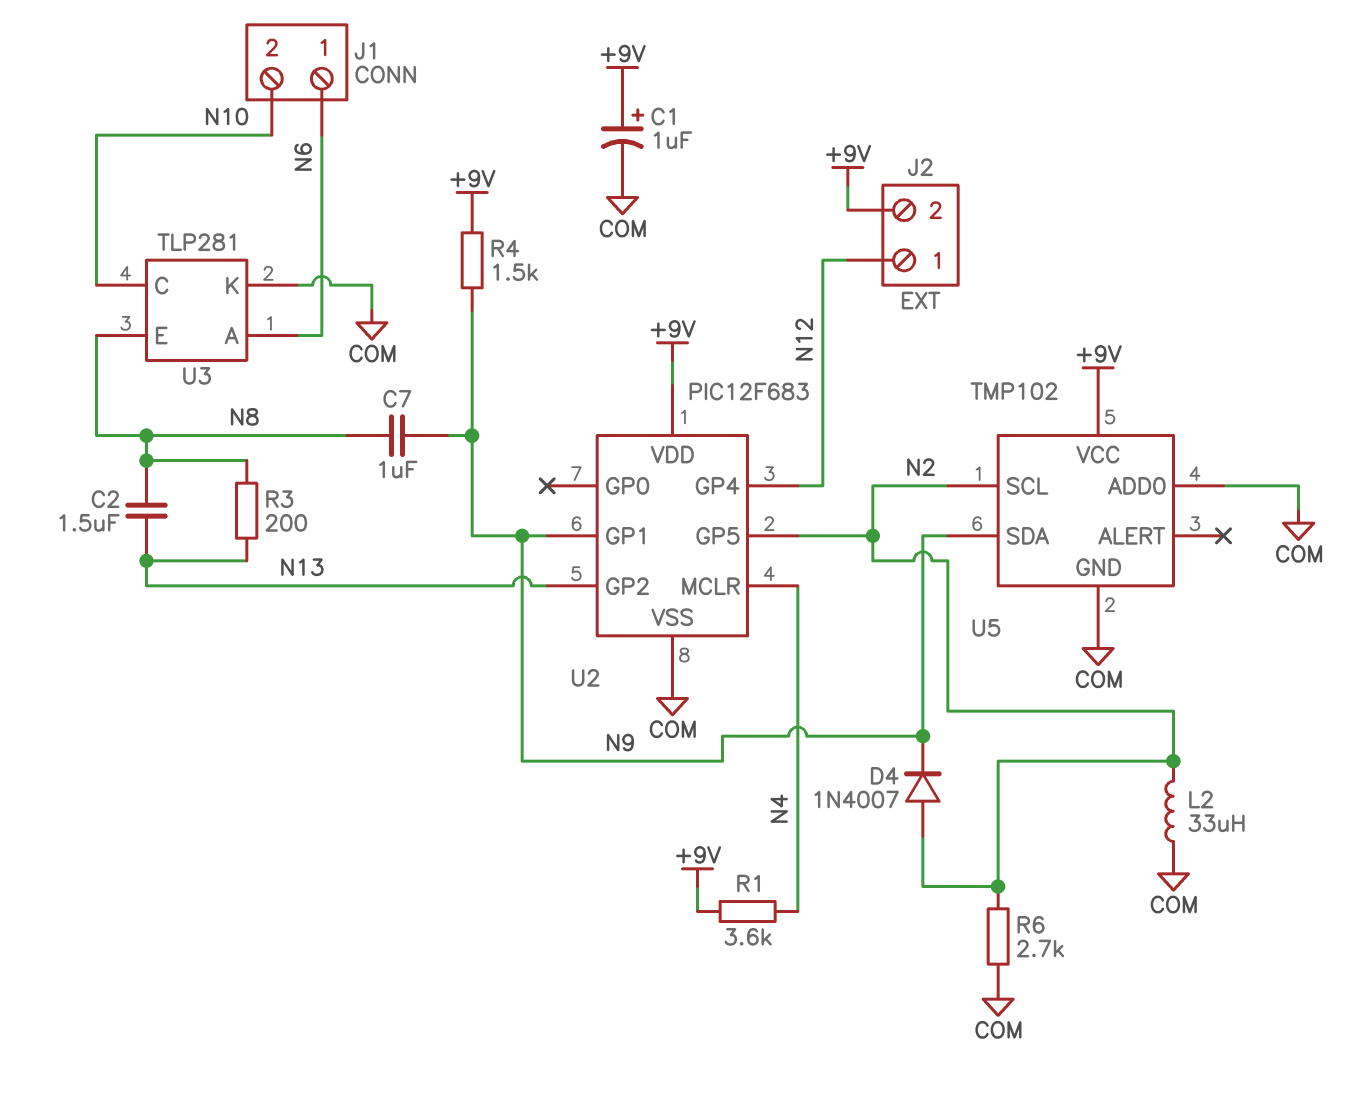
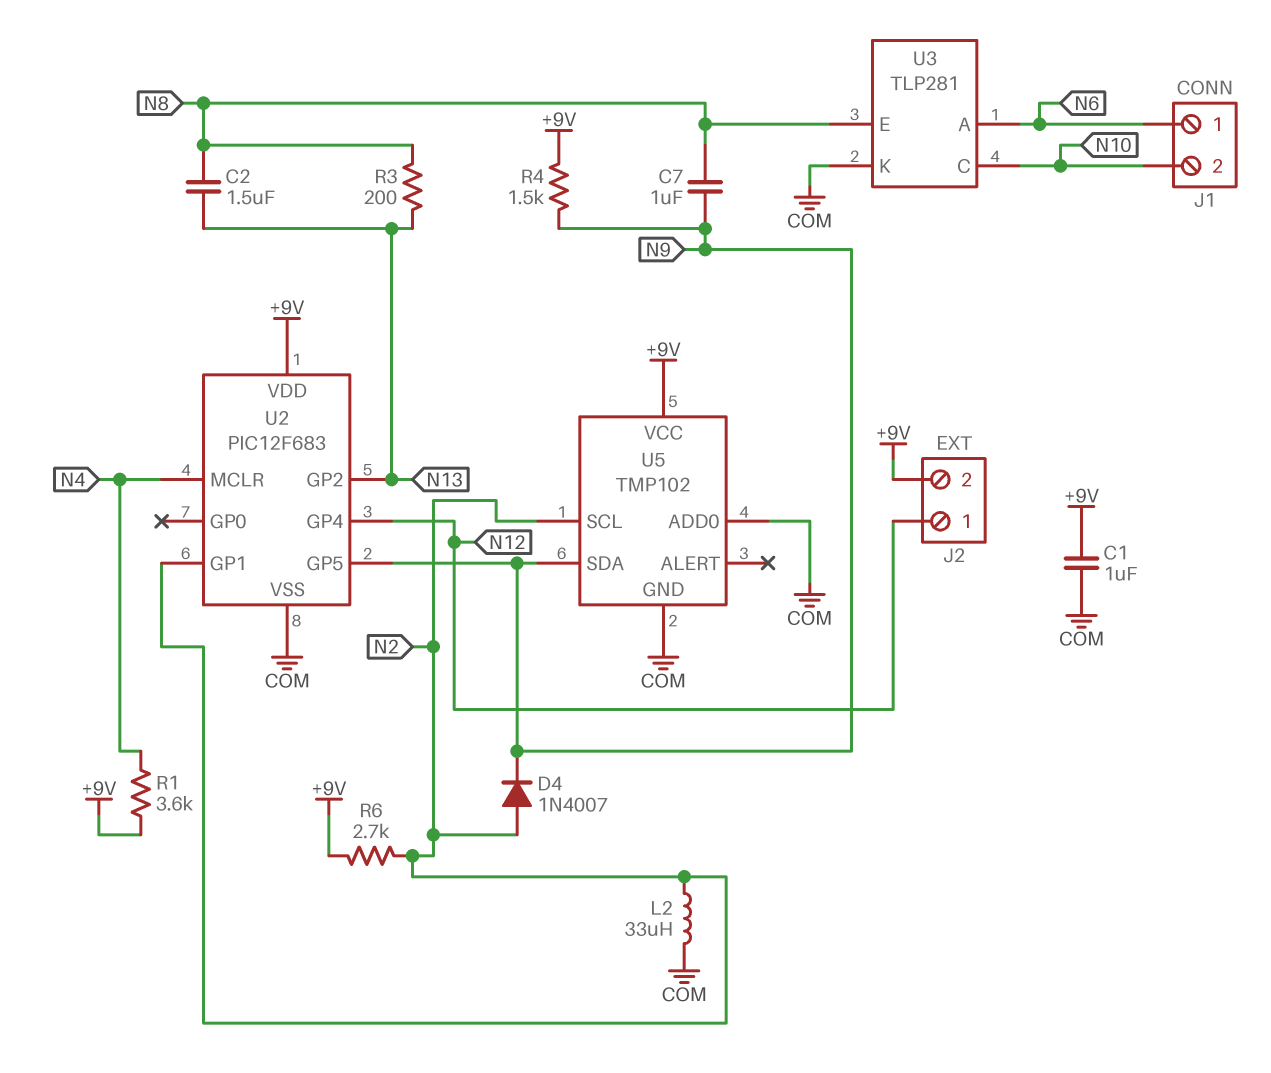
C1: 1uF (plus +9V, minus COM) -> 1uF (+9V, COM)
R6: 2.7k (COM, N2) -> 2.7k (+9V, N2)
U2 pin GP1: N9 -> N2
U2 pin GP5: N2 -> N9

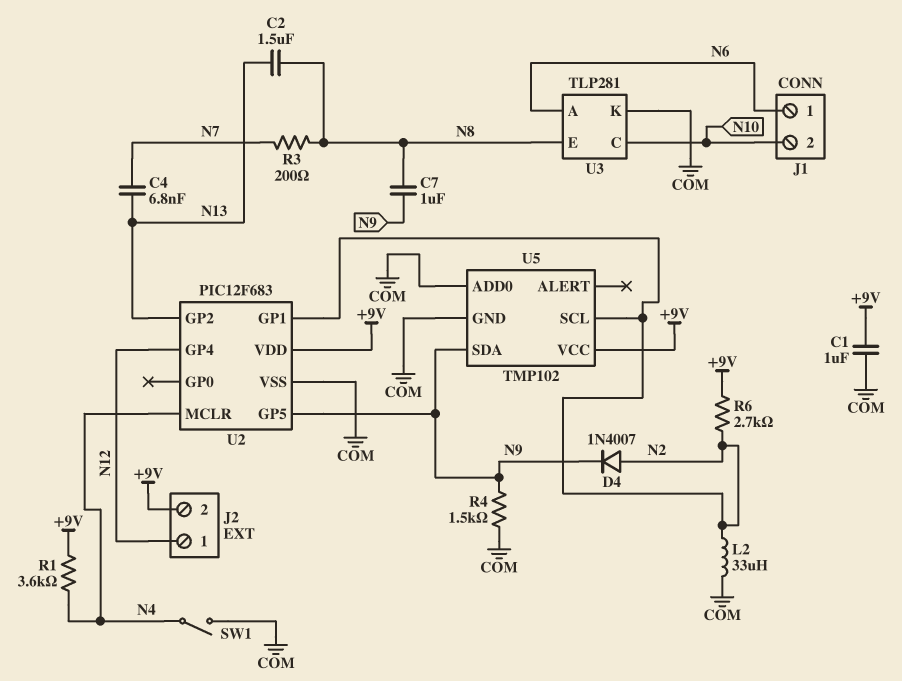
C4: none -> 6.8nF (N7, N13)
R3: 200 (N8, N13) -> 200 (N7, N8)
R4: 1.5k (+9V, N9) -> 1.5k (COM, N9)
SW1: none -> switch (COM, N4)

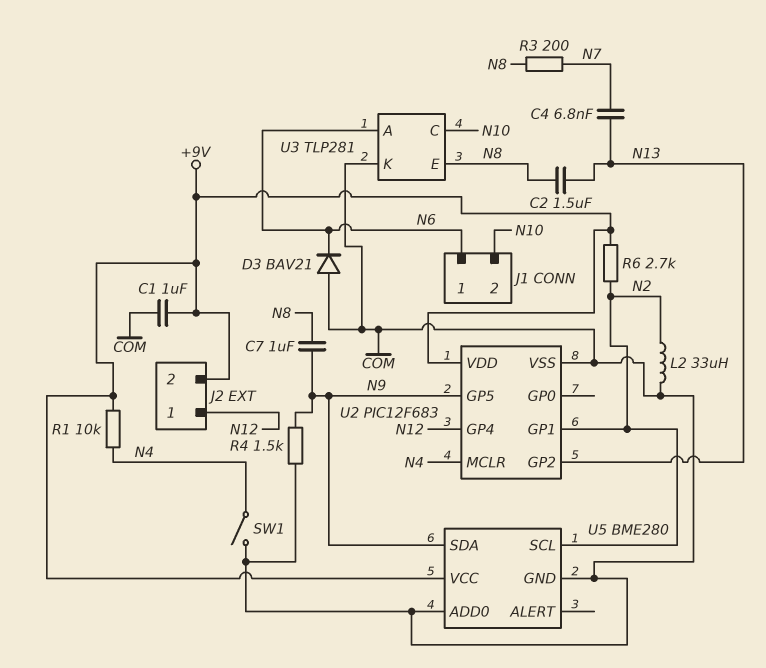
D3: none -> diode BAV21 (A COM, K N6)
D4: diode 1N4007 (A N2, K N9) -> none
R1: 3.6k (+9V, N4) -> 10k (+9V, N4)
U5: TMP102 -> BME280

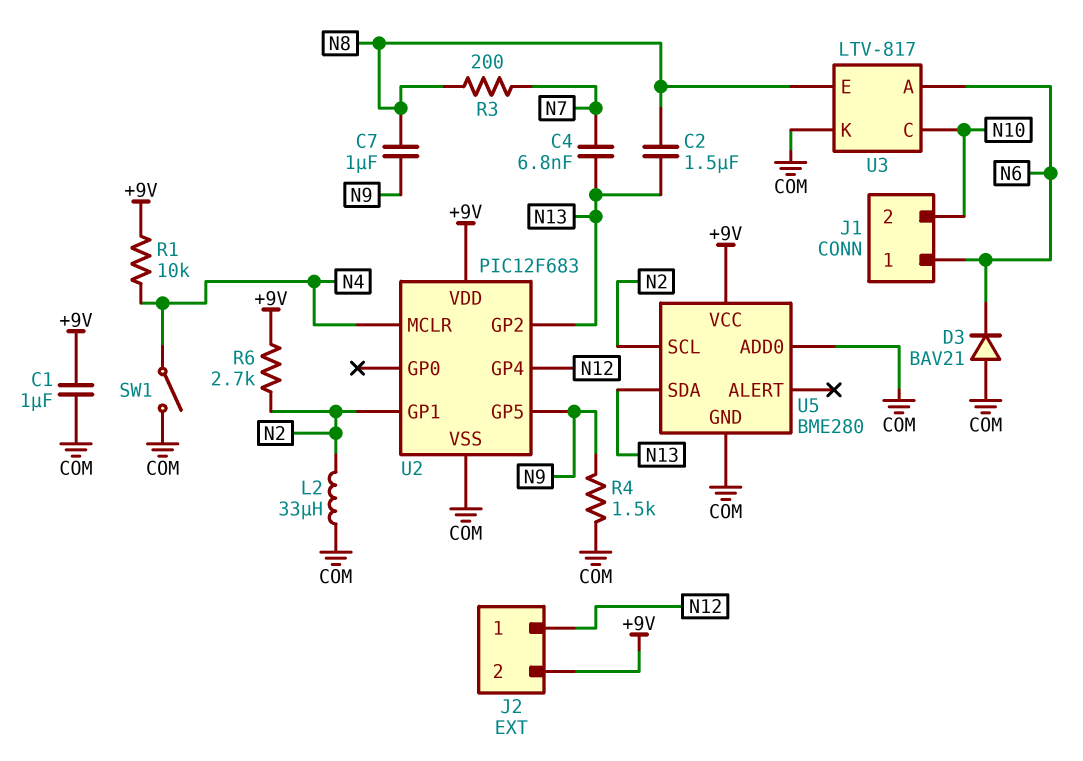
U3: TLP281 -> LTV-817
U5 pin SDA: N9 -> N13

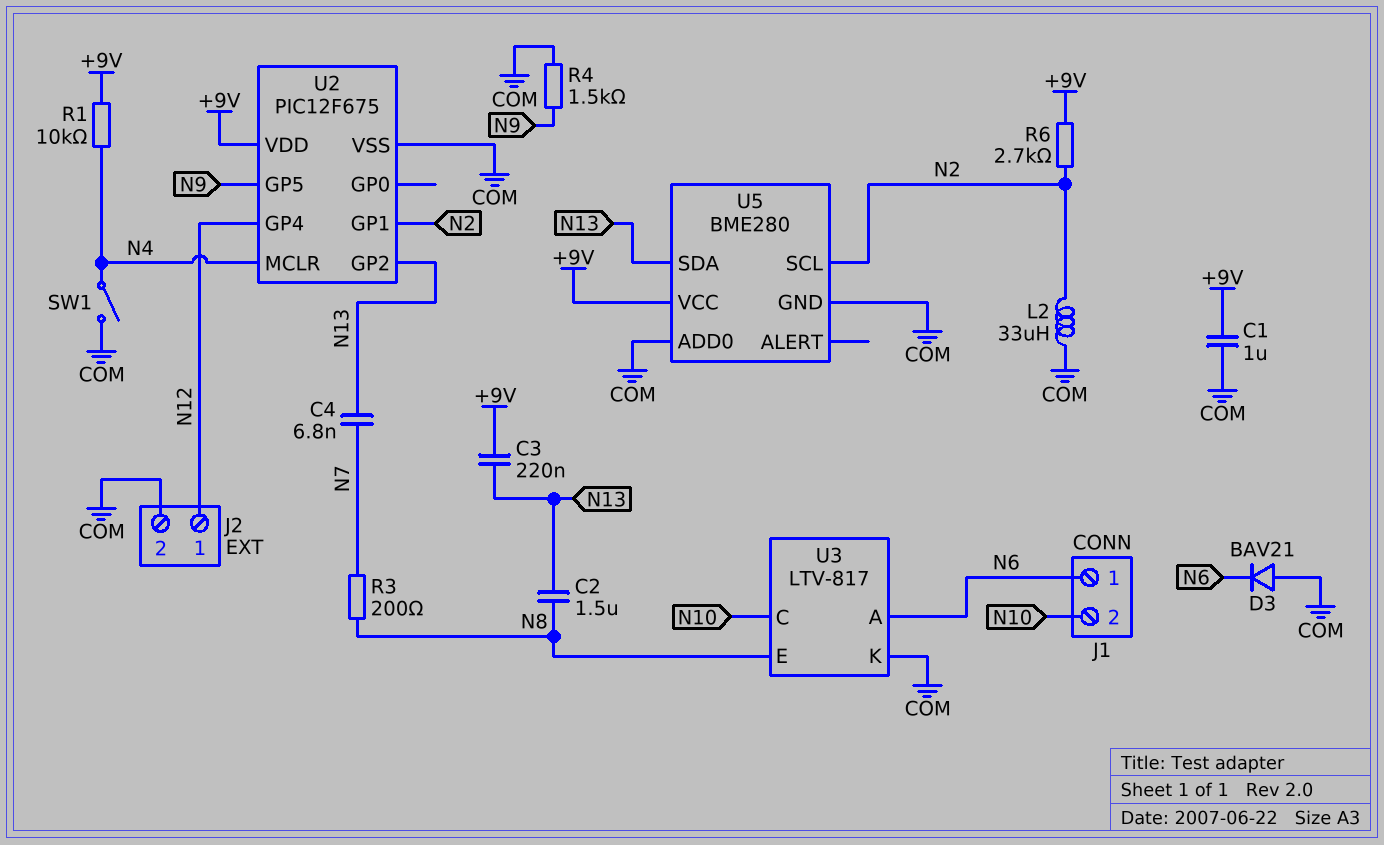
C3: none -> 220nF (+9V, N13)
C7: 1uF (N8, N9) -> none
J2 pin 2: +9V -> COM
U2: PIC12F683 -> PIC12F675

